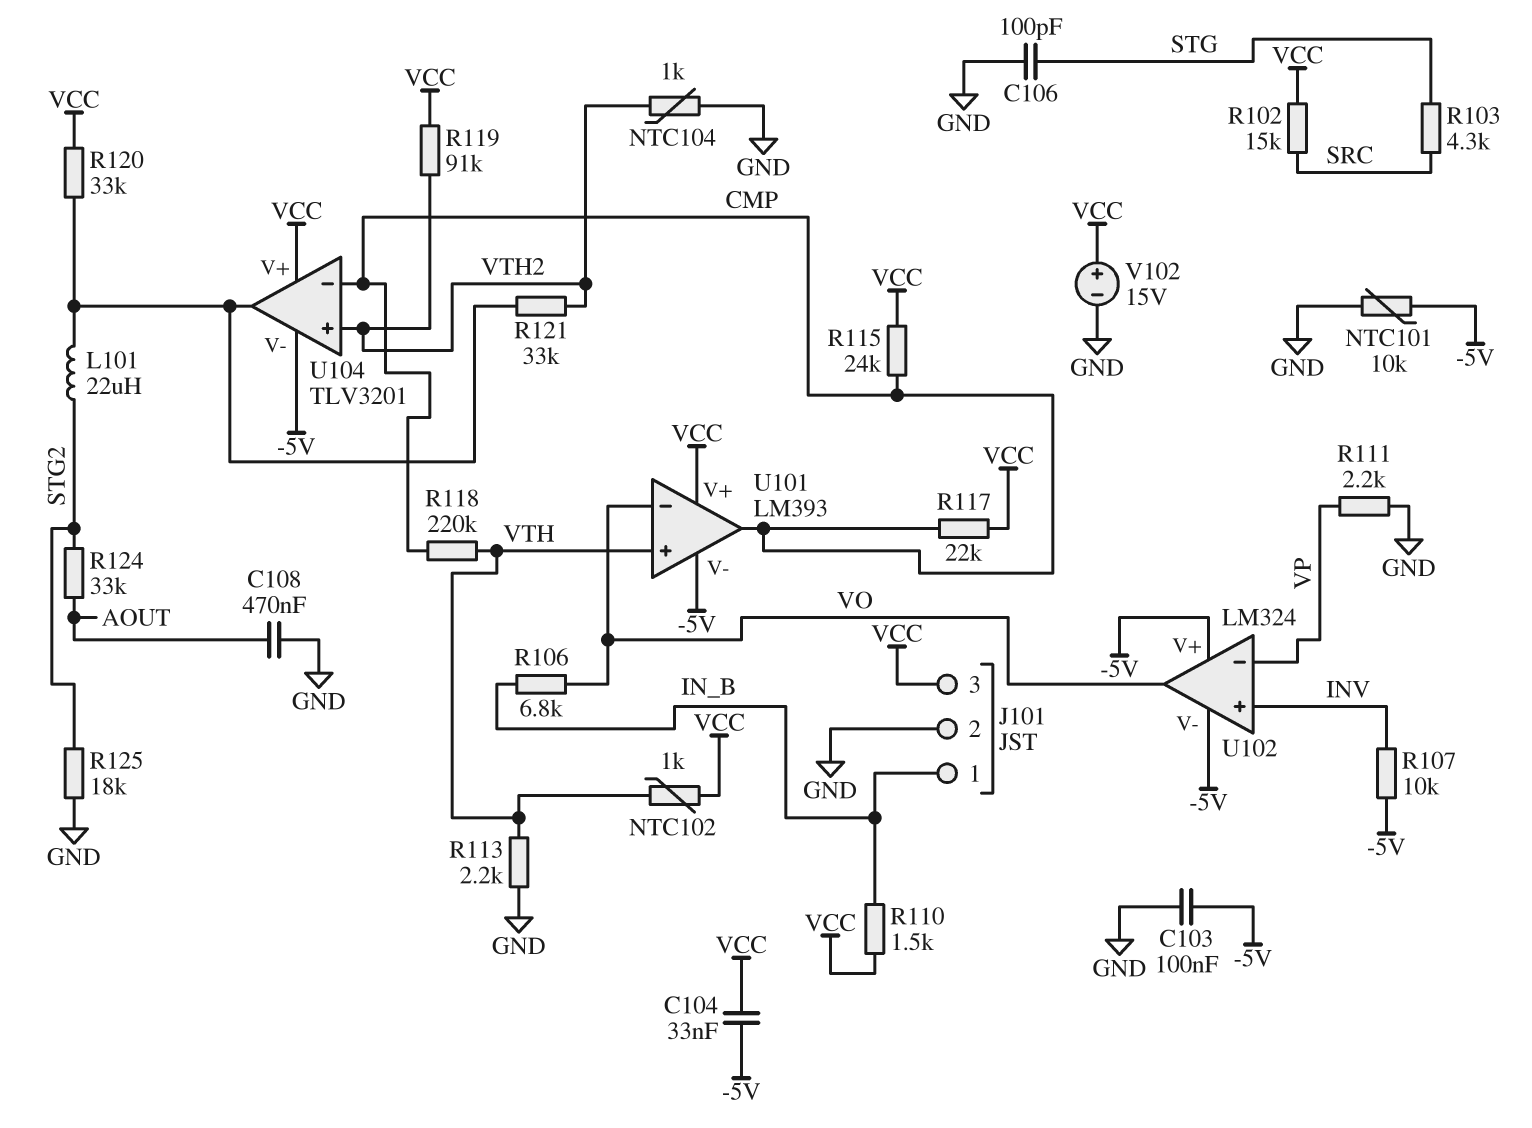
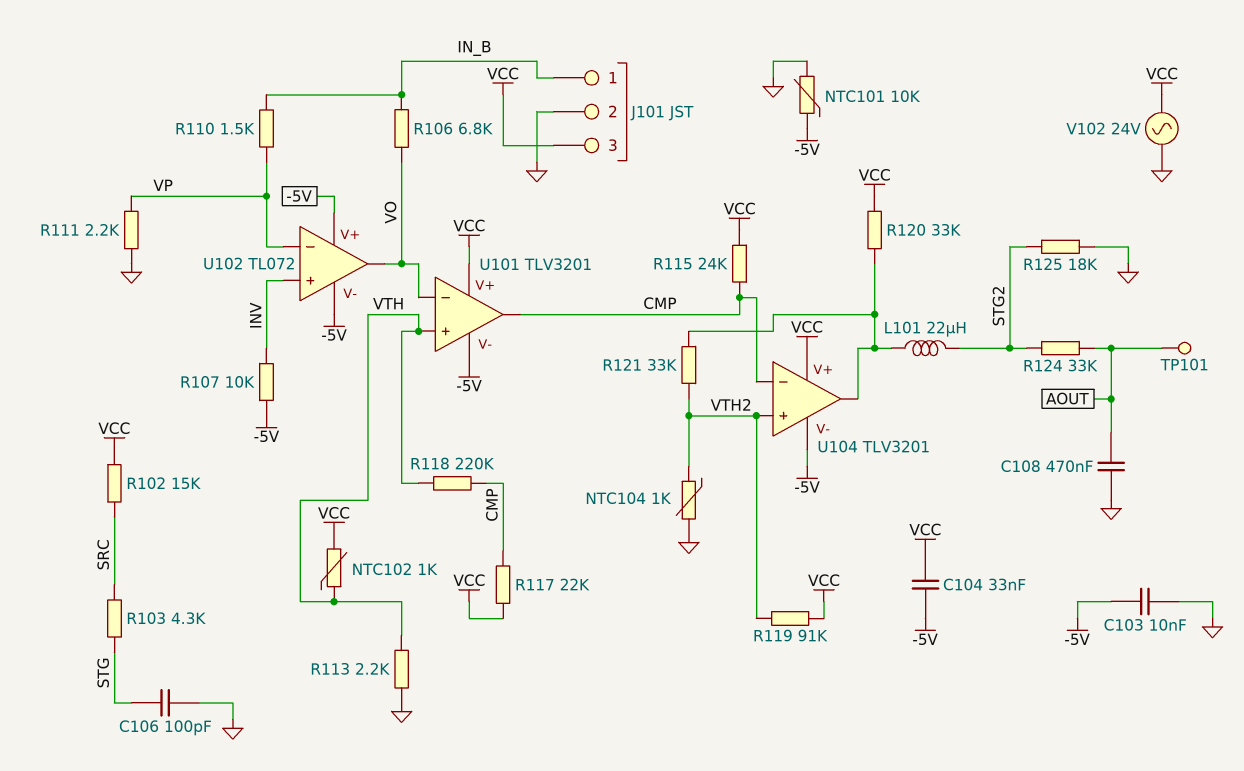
C103: 100nF (-5V, GND) -> 10nF (-5V, GND)
R110: 1.5k (IN_B, VCC) -> 1.5k (IN_B, VP)
TP101: none -> test point (AOUT)
U101: LM393 -> TLV3201
U102: LM324 -> TL072
V102: 15V (plus VCC, minus GND) -> AC 24V (GND, VCC)

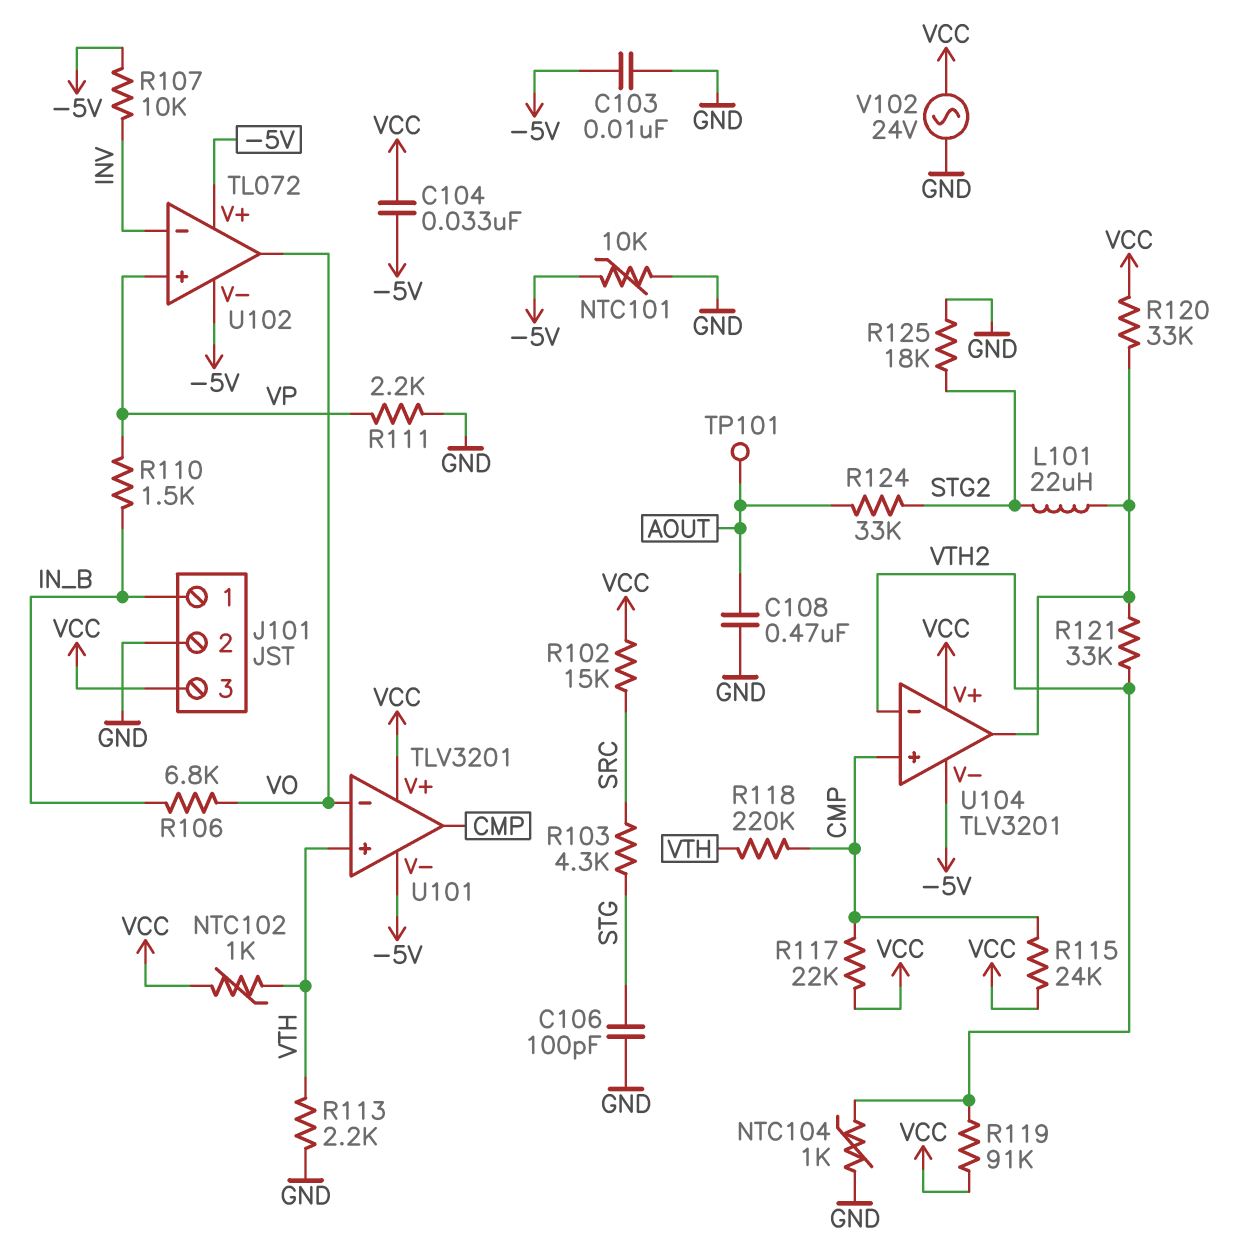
U102 pin in+: INV -> VP
U102 pin in-: VP -> INV
U104 pin in+: VTH2 -> CMP
U104 pin in-: CMP -> VTH2

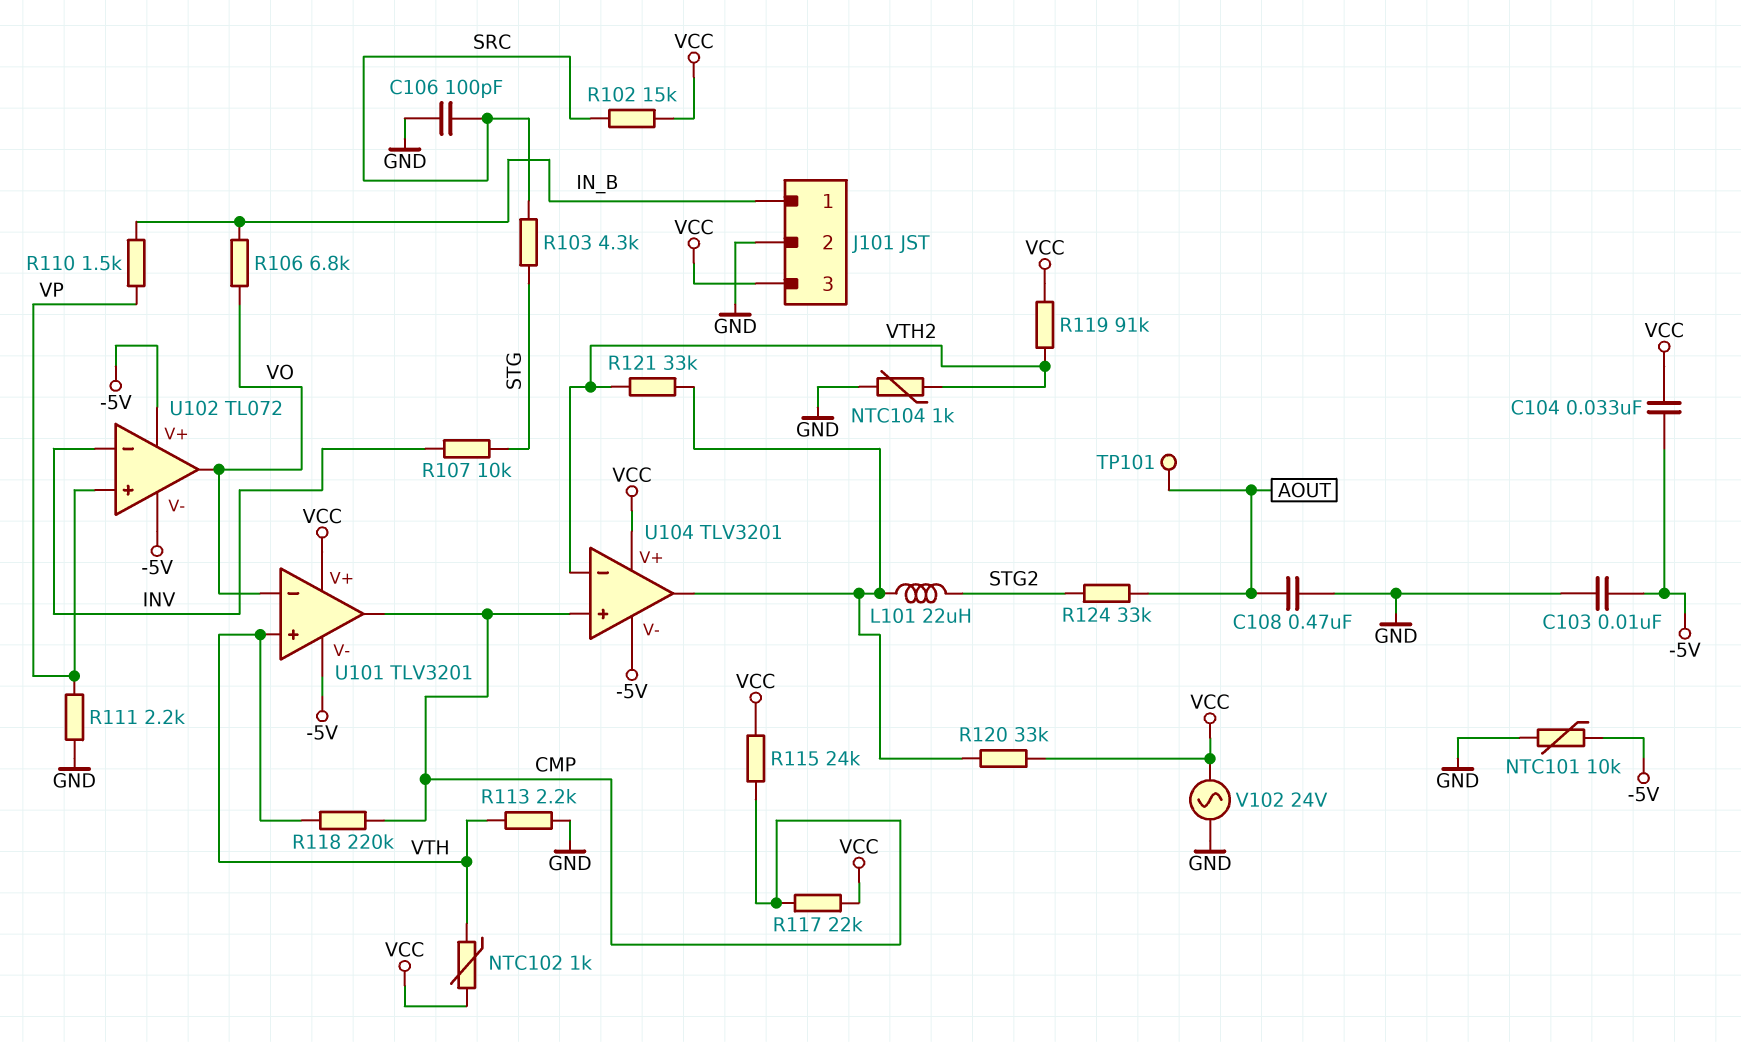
C106: 100pF (GND, STG) -> 100pF (GND, SRC)
R107: 10k (-5V, INV) -> 10k (INV, STG)
R125: 18k (GND, STG2) -> none

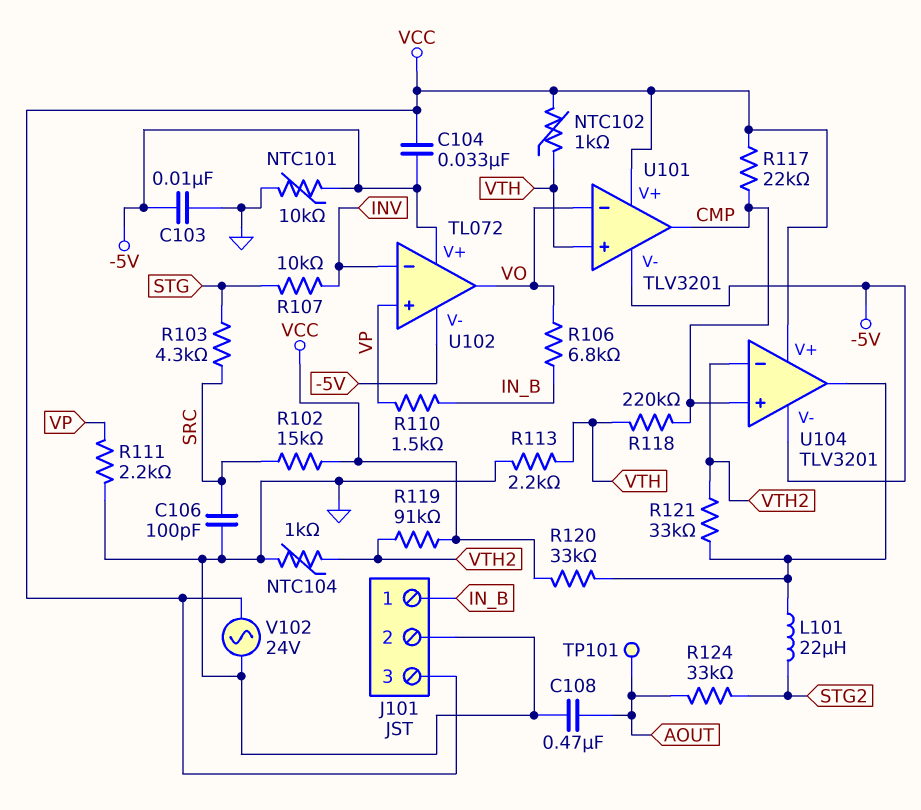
R115: 24k (CMP, VCC) -> none

